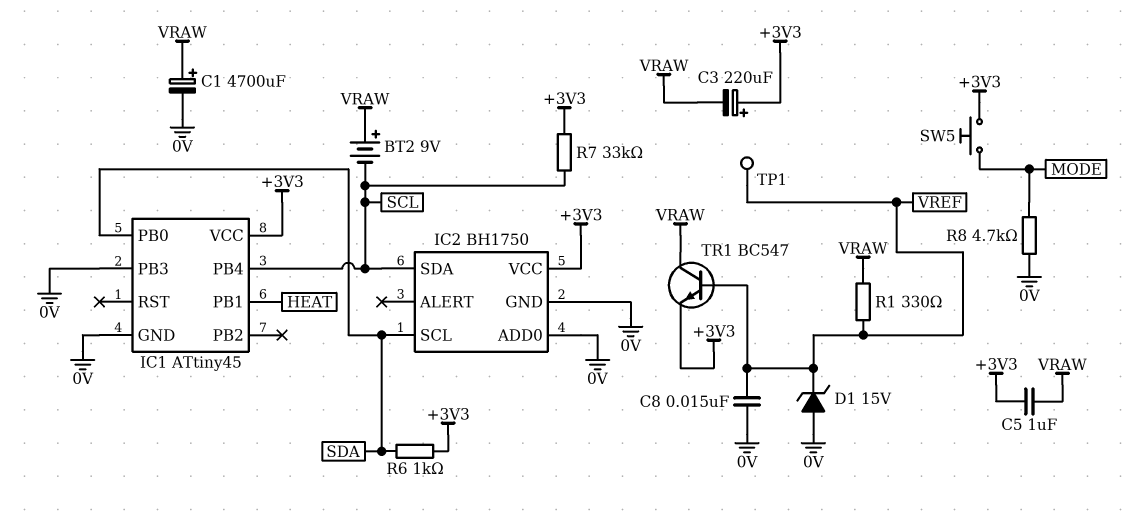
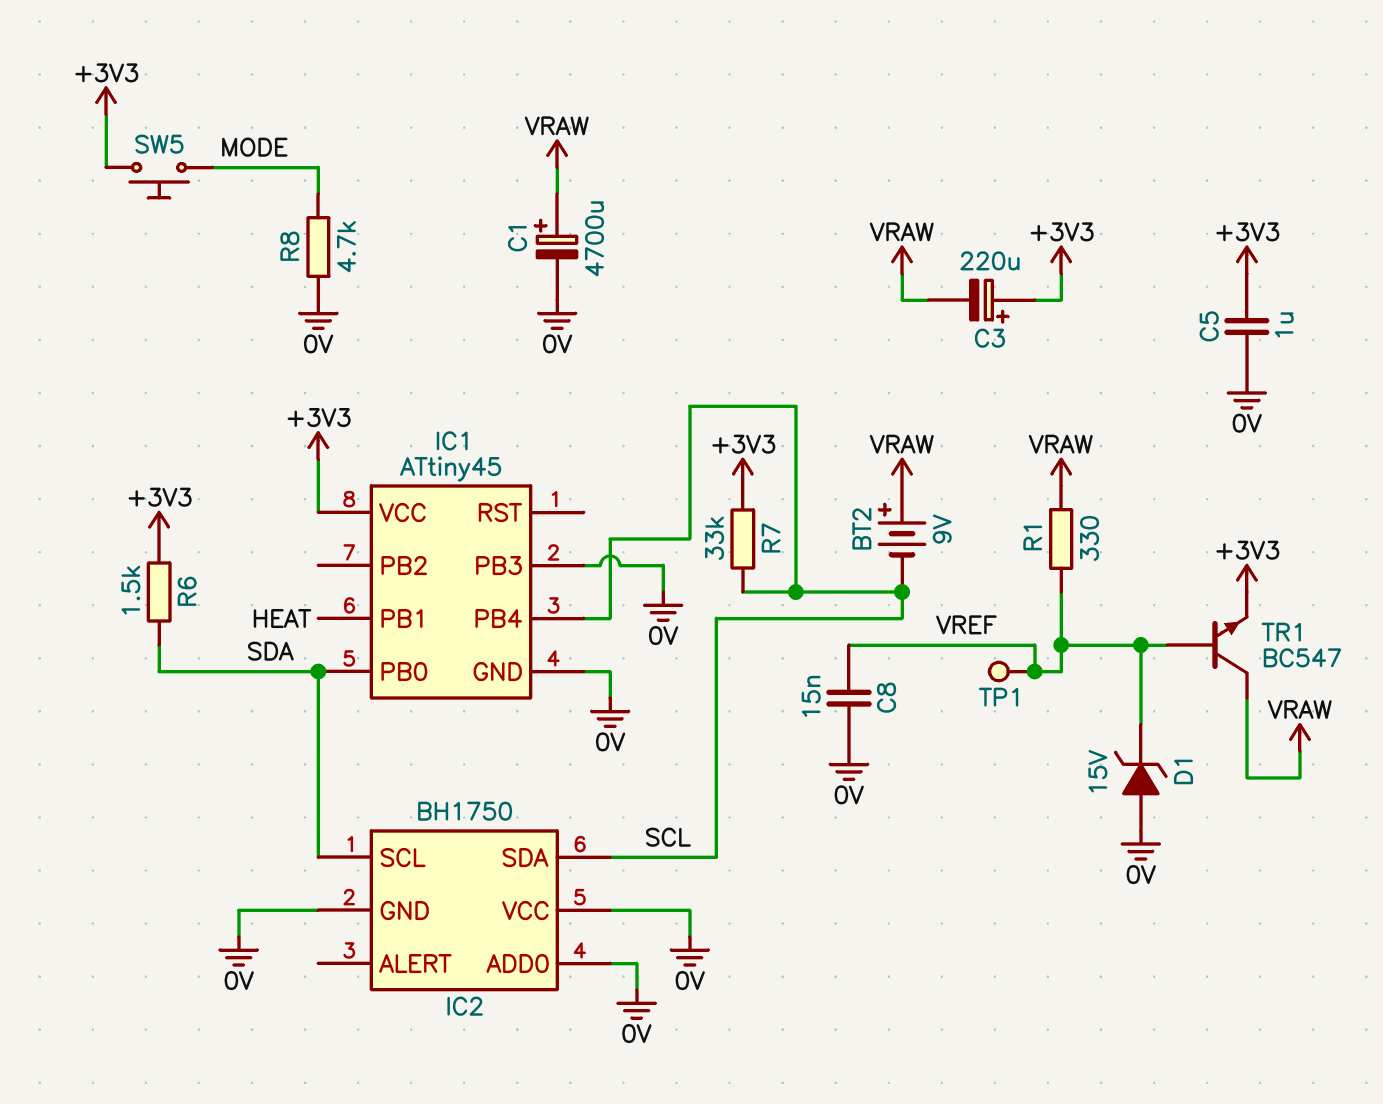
C5: 1uF (+3V3, VRAW) -> 1uF (+3V3, 0V)
IC2 pin VCC: +3V3 -> 0V
R6: 1k (+3V3, SDA) -> 1.5k (+3V3, SDA)

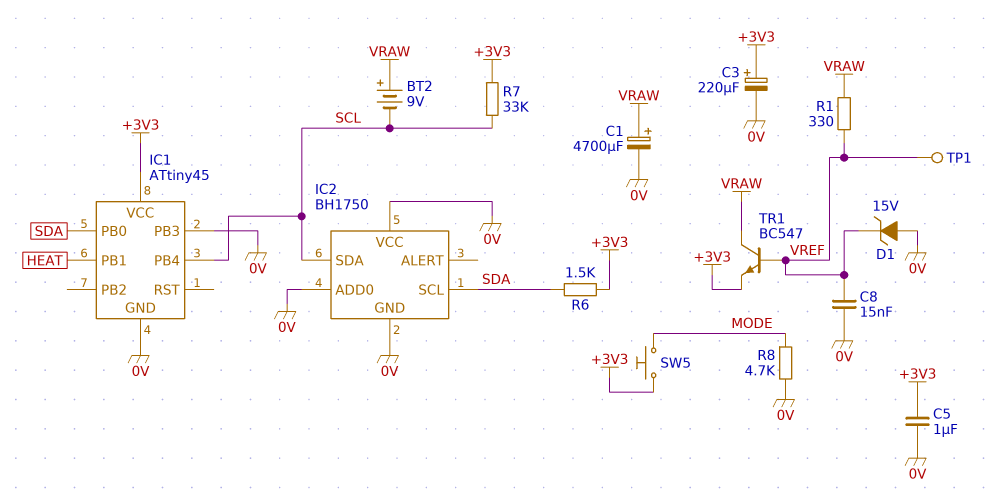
C3: 220uF (plus +3V3, minus VRAW) -> 220uF (plus +3V3, minus 0V)

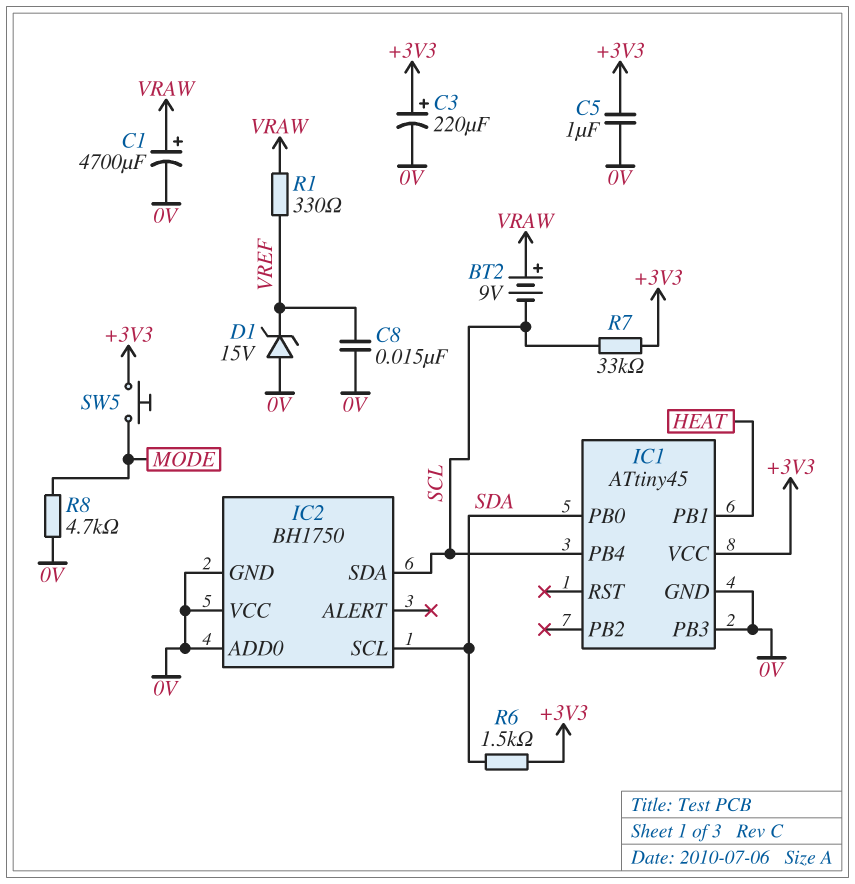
TP1: test point (VREF) -> none
TR1: NPN BC547 (B VREF, C VRAW, E +3V3) -> none

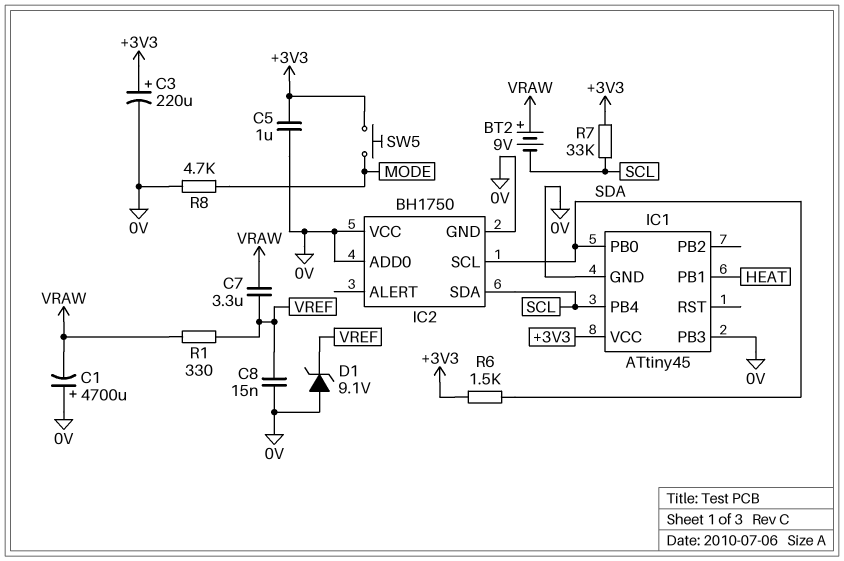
C1: 4700uF (plus VRAW, minus 0V) -> 4700uF (plus 0V, minus VRAW)
C7: none -> 3.3uF (VRAW, VREF)
D1: zener 15V (A 0V, K VREF) -> zener 9.1V (A 0V, K VREF)

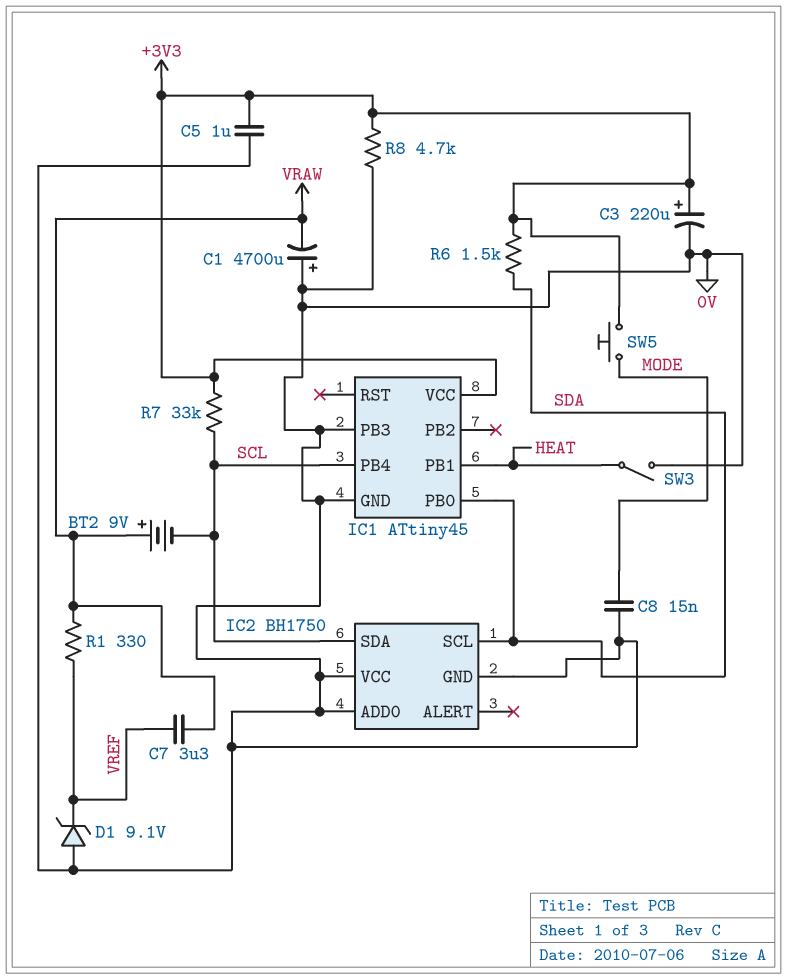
C8: 15nF (0V, VREF) -> 15nF (0V, MODE)
R8: 4.7k (0V, MODE) -> 4.7k (+3V3, 0V)
SW3: none -> switch (0V, HEAT)

